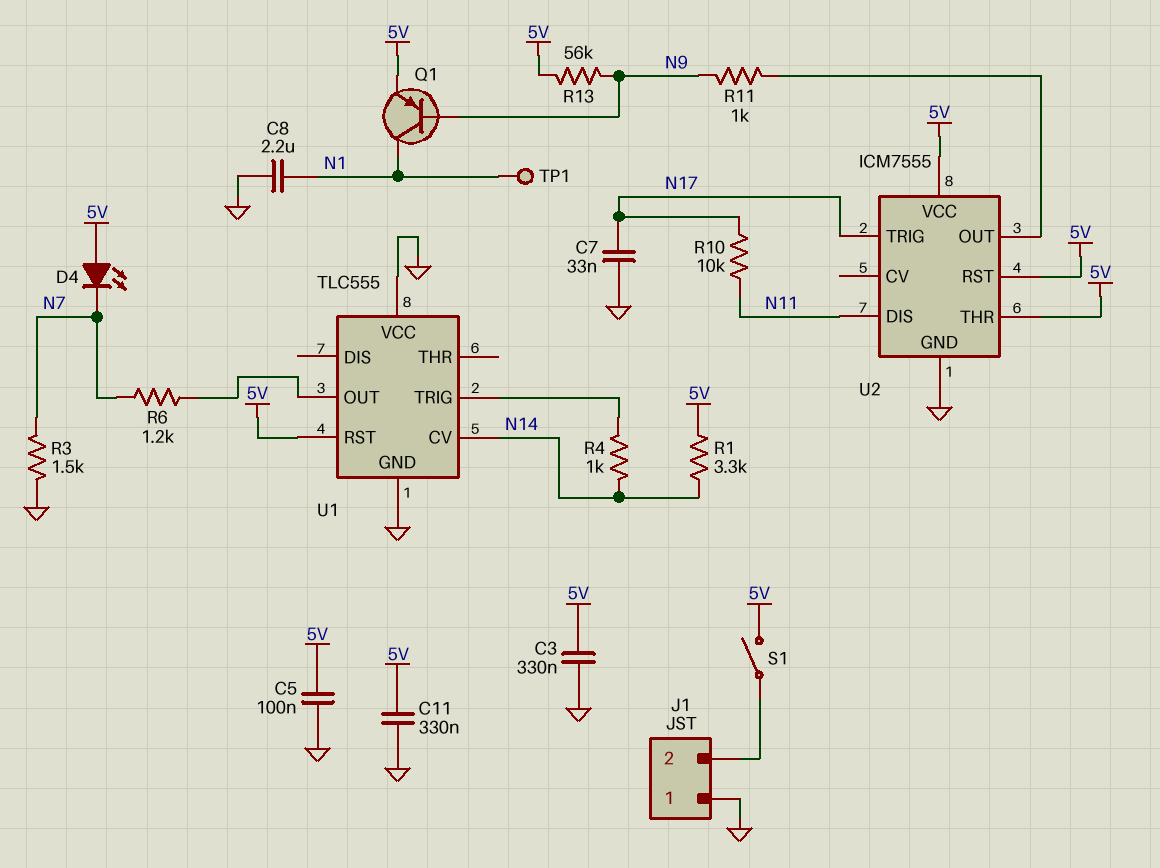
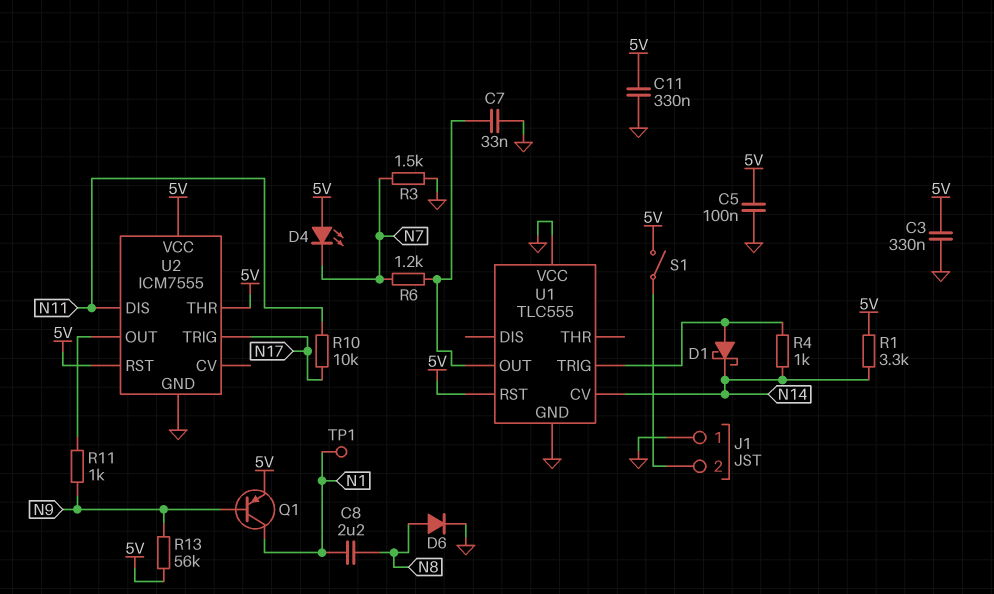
C7: 33nF (GND, N17) -> 33nF (GND, U1/OUT)
C8: 2.2uF (GND, N1) -> 2.2uF (N1, N8)
D1: none -> schottky (A U1/TRIG, K N14)
D6: none -> diode (A N8, K GND)

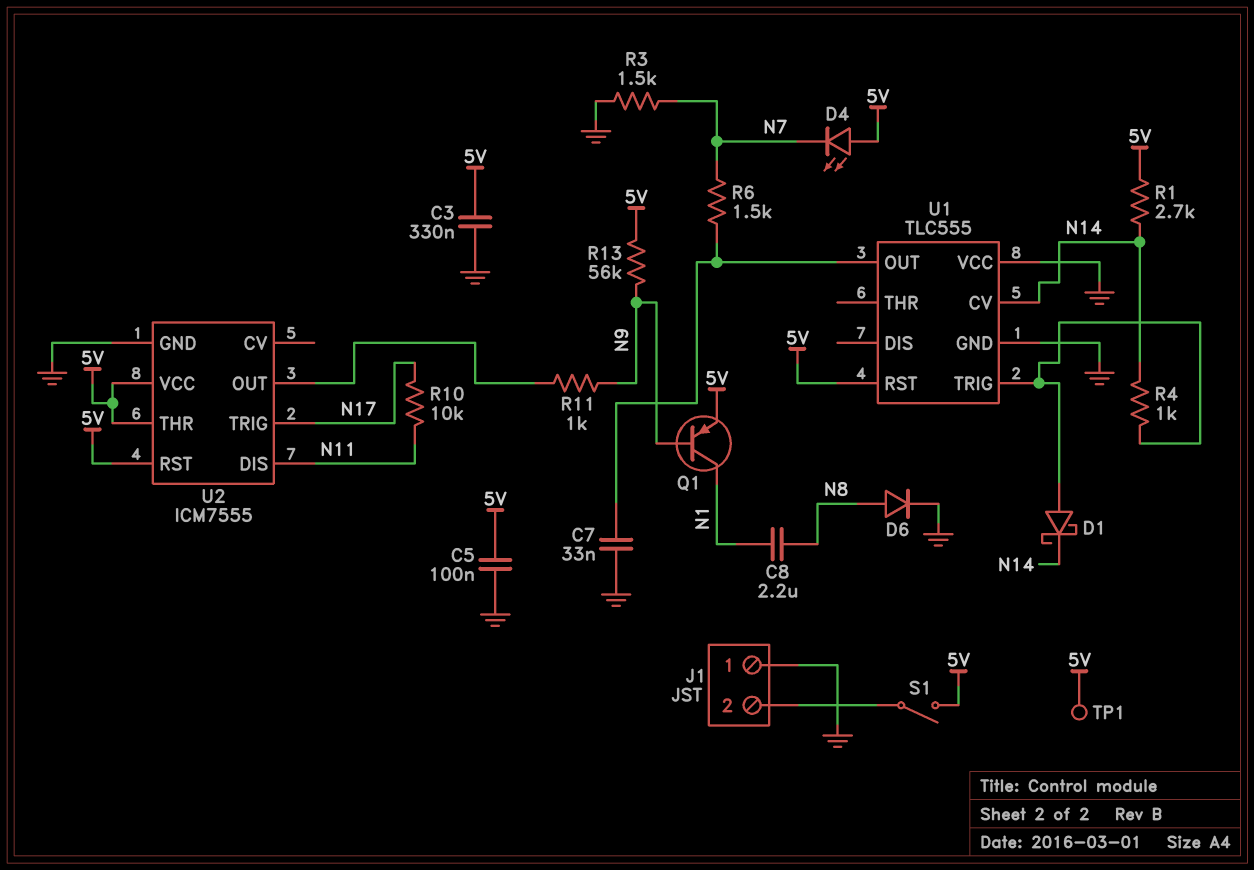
C11: 330nF (5V, GND) -> none
R1: 3.3k (5V, N14) -> 2.7k (5V, N14)
R6: 1.2k (N7, U1/OUT) -> 1.5k (N7, U1/OUT)
TP1: test point (N1) -> test point (5V)

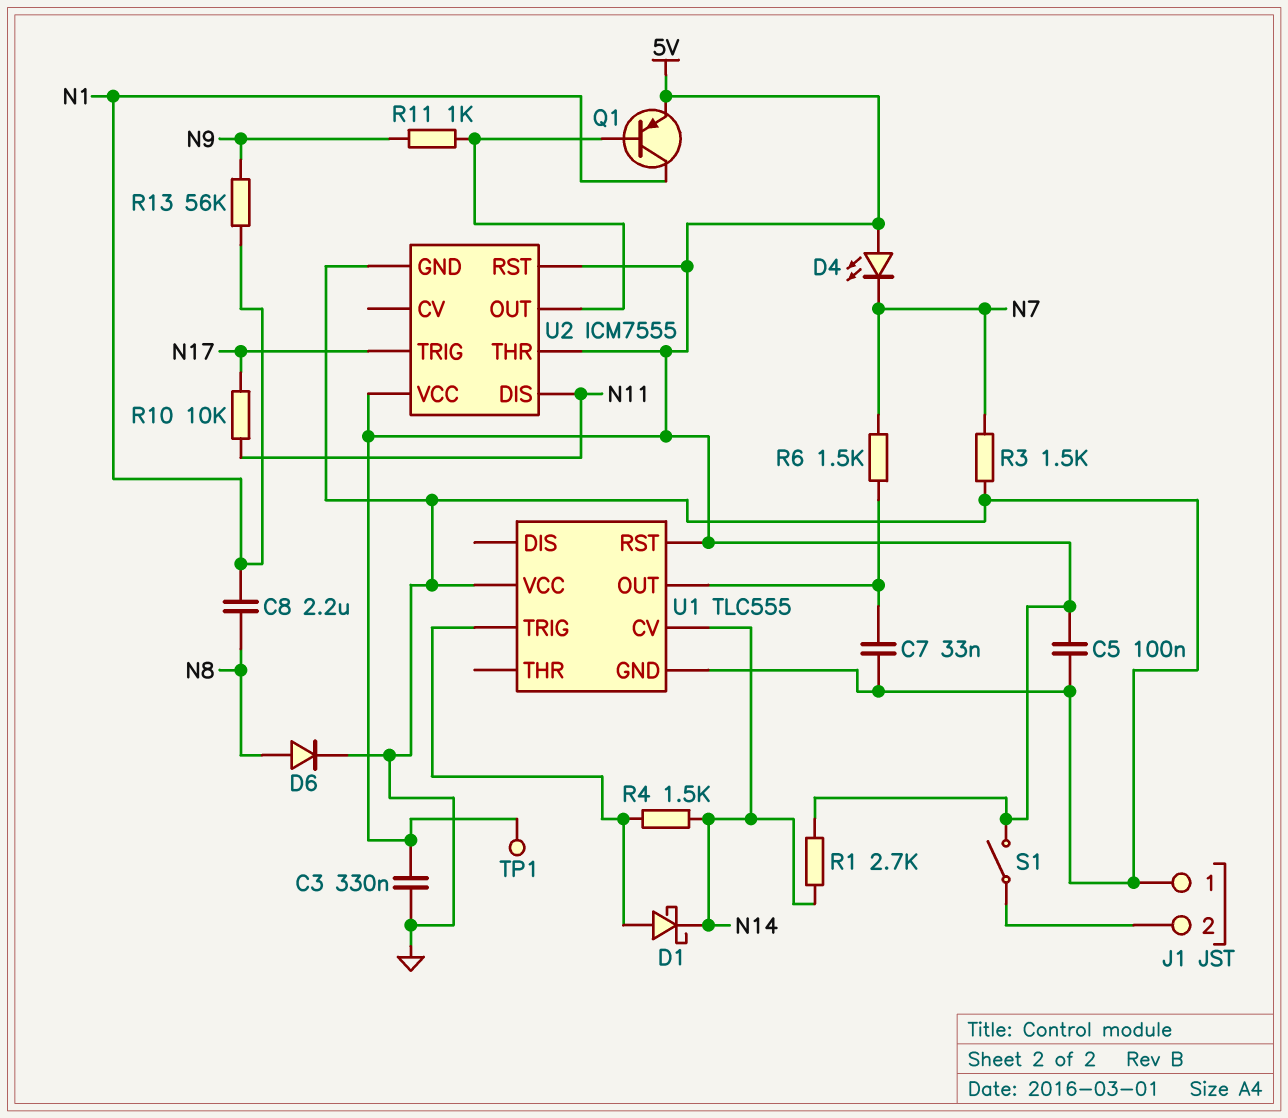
Q1: PNP (B N9, C N1, E 5V) -> PNP (B U2/OUT, C N1, E 5V)
R4: 1k (N14, U1/TRIG) -> 1.5k (N14, U1/TRIG)
R13: 56k (5V, N9) -> 56k (N1, N9)

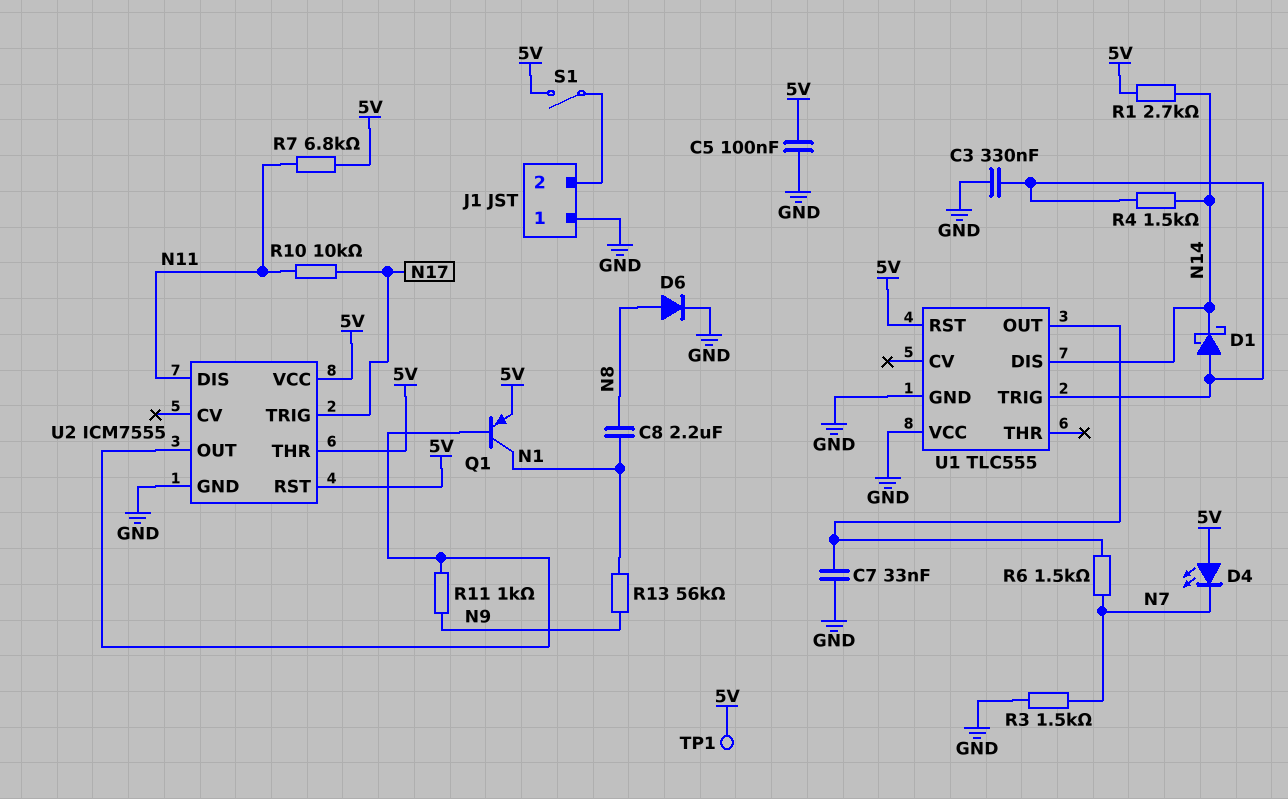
C3: 330nF (5V, GND) -> 330nF (GND, U1/TRIG)
R7: none -> 6.8k (5V, N11)
U1 pin CV: N14 -> none
U1 pin DIS: none -> N14

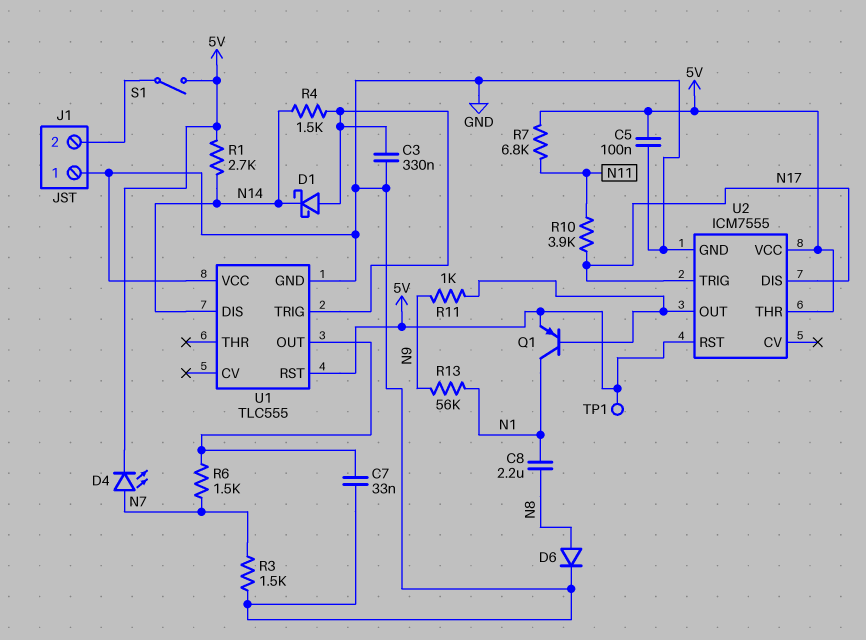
D4: LED (A 5V, K N7) -> LED (A N7, K 5V)
R10: 10k (N11, N17) -> 3.9k (N11, N17)
U2 pin DIS: N11 -> N17

